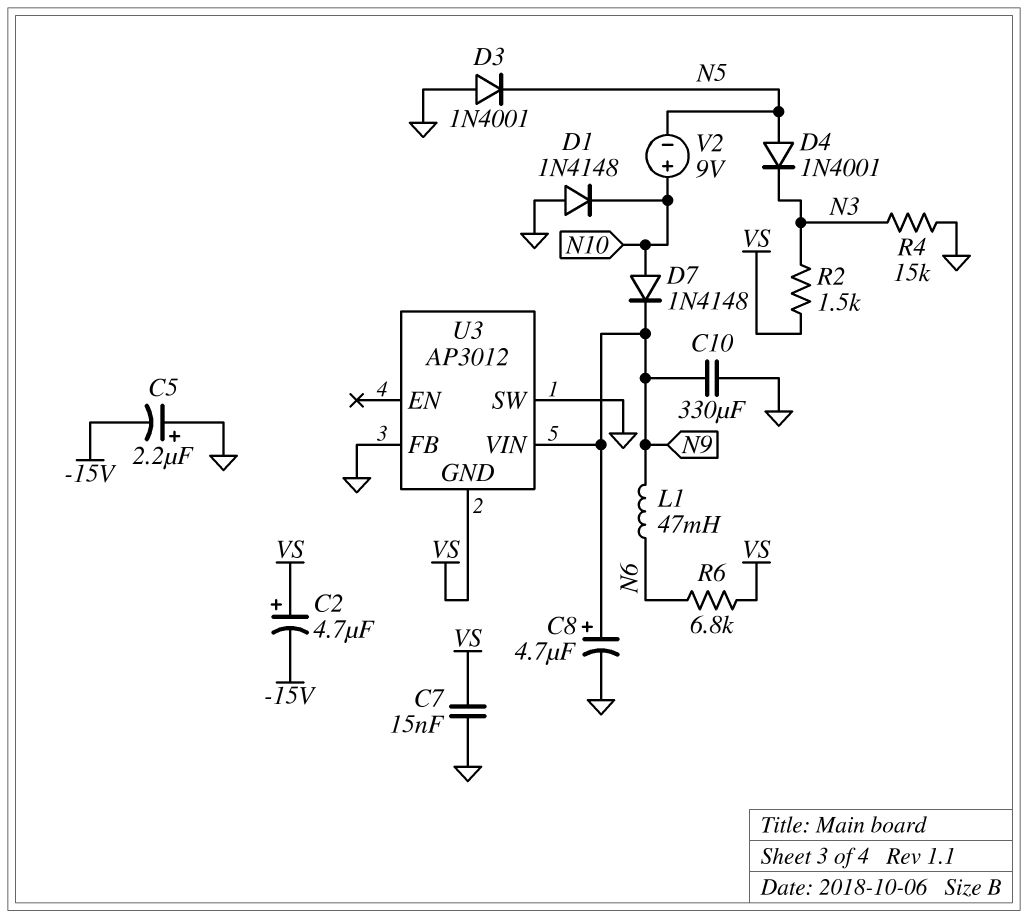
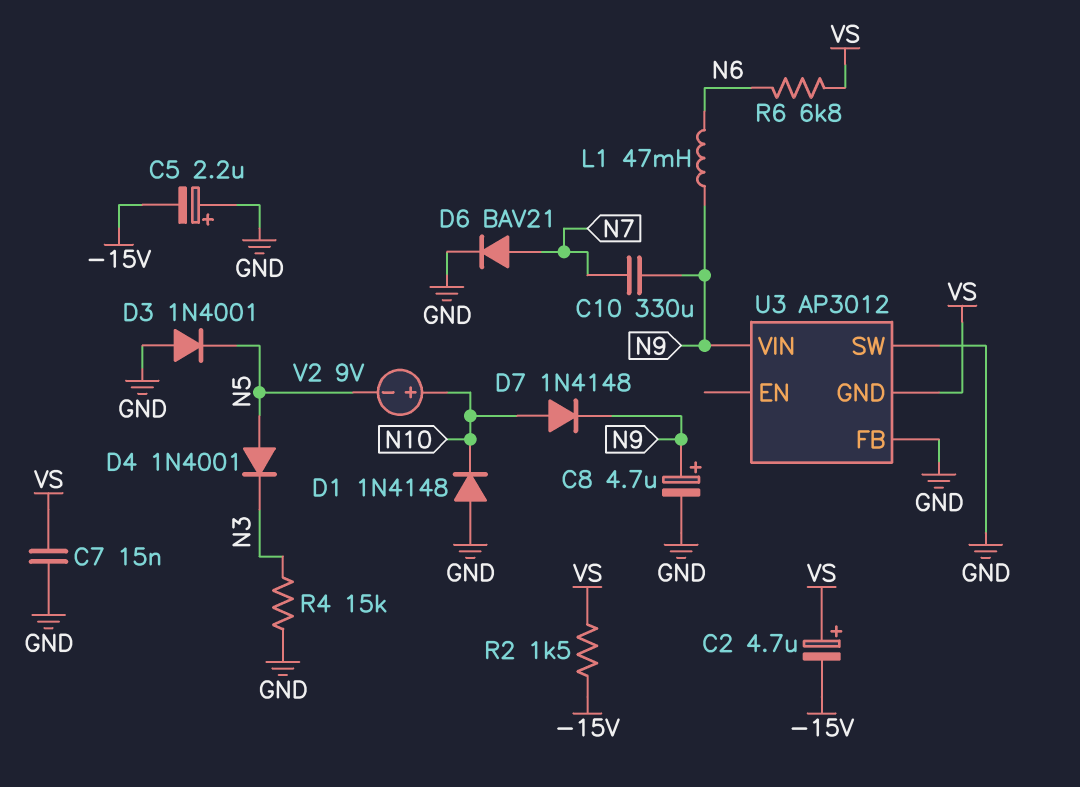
C10: 330uF (GND, N9) -> 330uF (N7, N9)
D6: none -> diode BAV21 (A N7, K GND)
R2: 1.5k (N3, VS) -> 1.5k (-15V, VS)

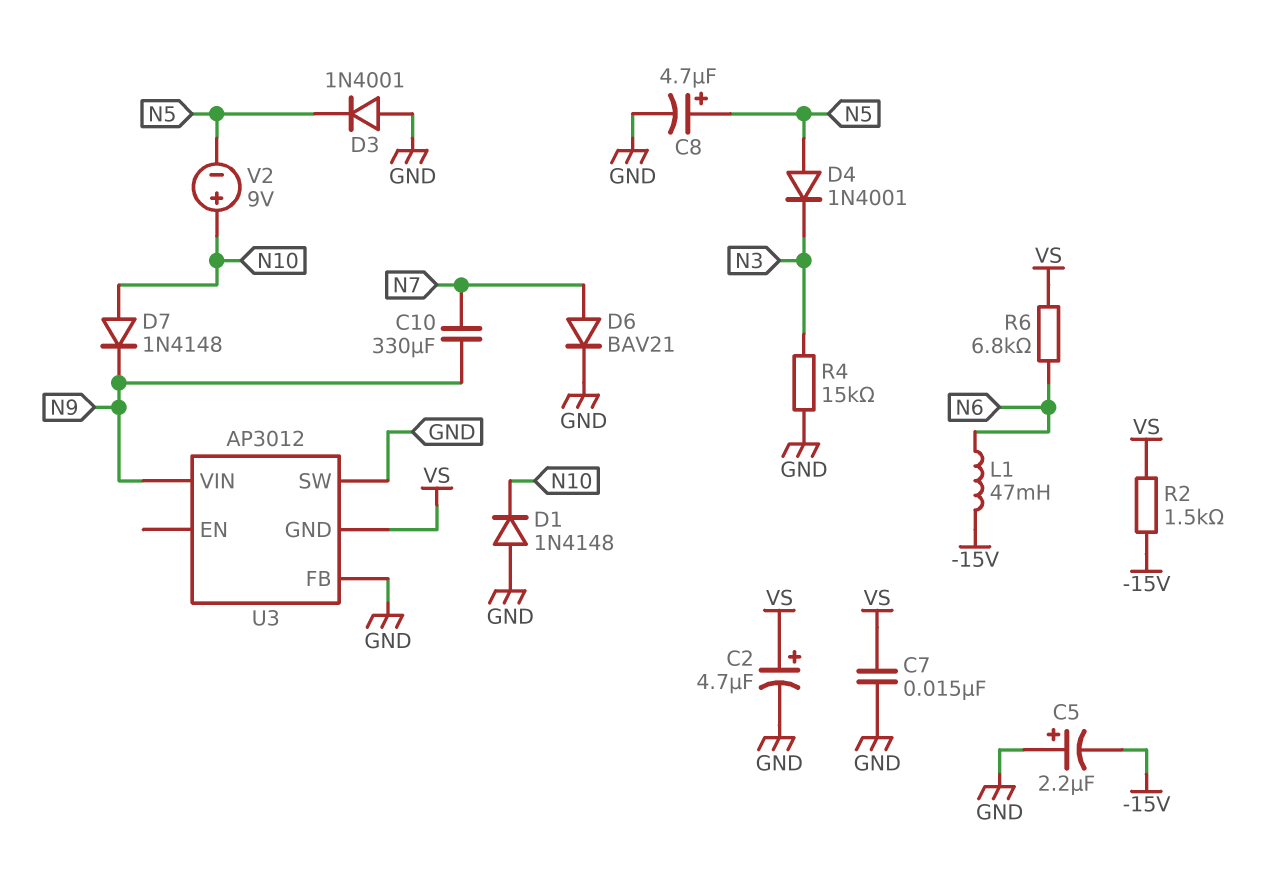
C2: 4.7uF (plus VS, minus -15V) -> 4.7uF (plus VS, minus GND)
C8: 4.7uF (plus N9, minus GND) -> 4.7uF (plus N5, minus GND)
L1: 47mH (N6, N9) -> 47mH (-15V, N6)

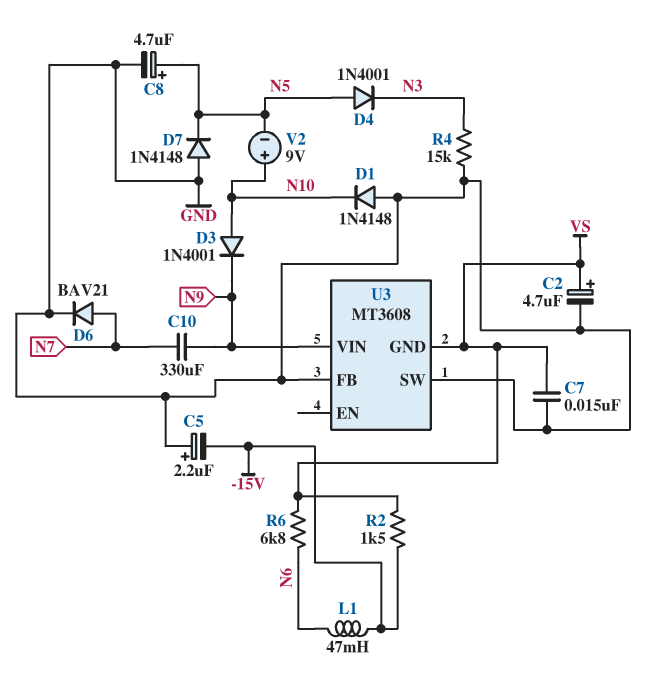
D3: diode 1N4001 (A GND, K N5) -> diode 1N4001 (A N10, K N9)
D7: diode 1N4148 (A N10, K N9) -> diode 1N4148 (A GND, K N5)
U3: AP3012 -> MT3608

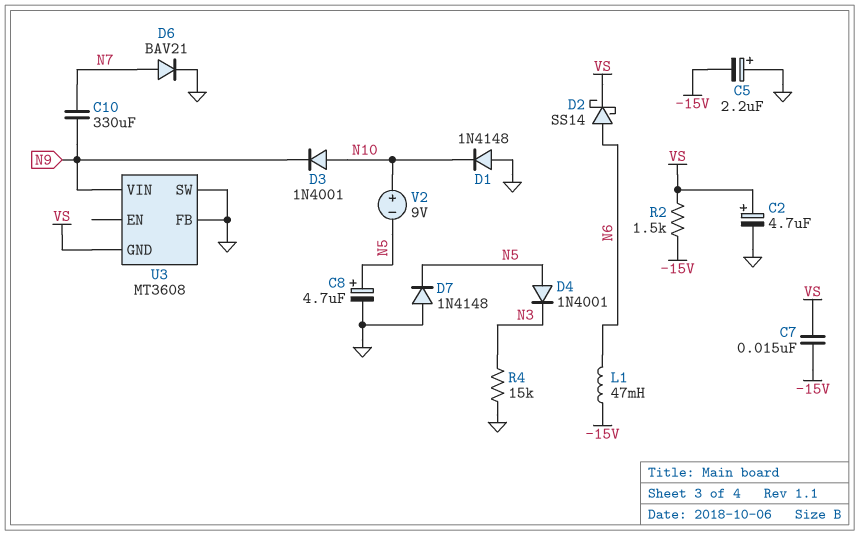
C7: 15nF (GND, VS) -> 15nF (-15V, VS)
D2: none -> schottky SS14 (A N6, K VS)
R6: 6.8k (N6, VS) -> none

